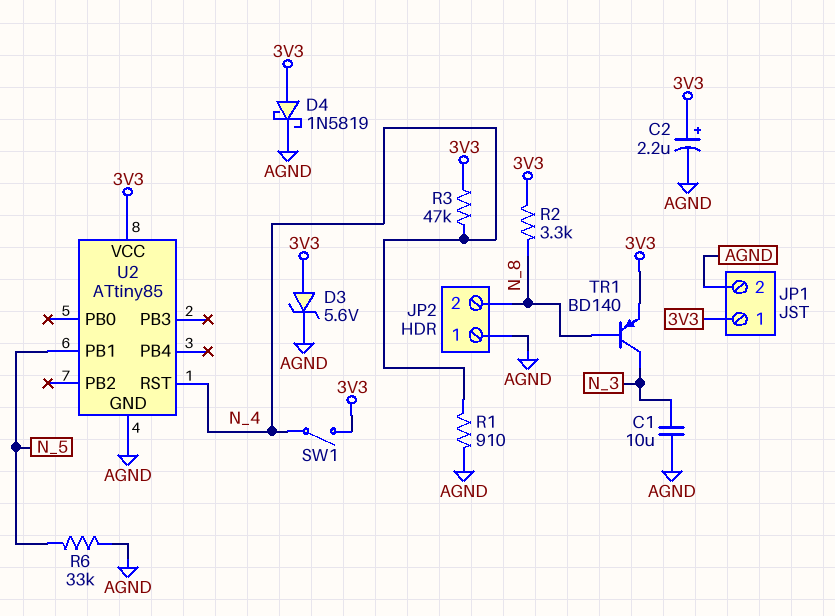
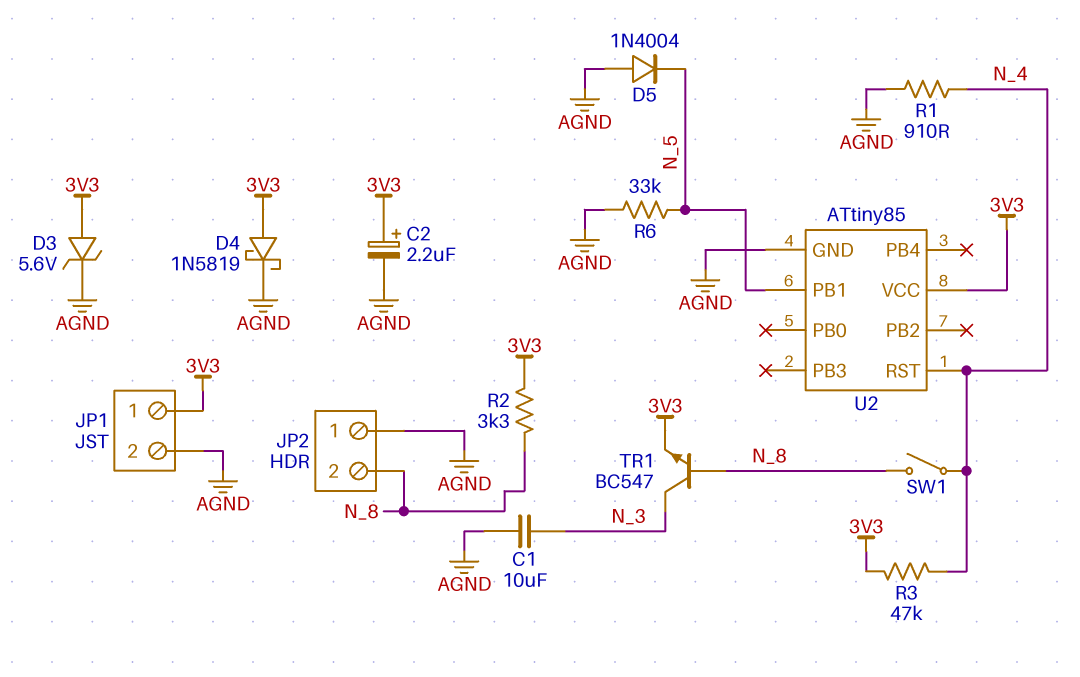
D5: none -> diode 1N4004 (A AGND, K N_5)
SW1: switch (3V3, N_4) -> switch (N_4, N_8)
TR1: PNP BD140 (B N_8, C N_3, E 3V3) -> NPN BC547 (B N_8, C N_3, E 3V3)

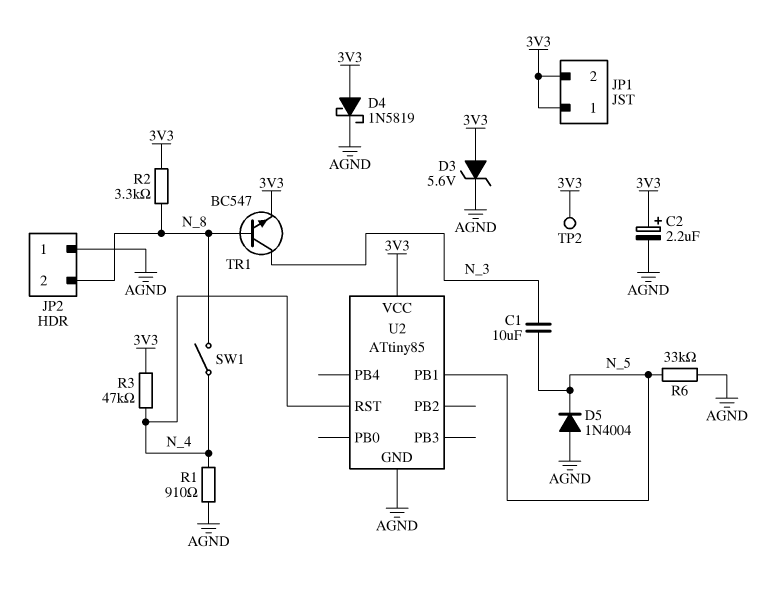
C1: 10uF (AGND, N_3) -> 10uF (N_3, N_5)
JP1 pin 2: AGND -> 3V3
TP2: none -> test point (3V3)

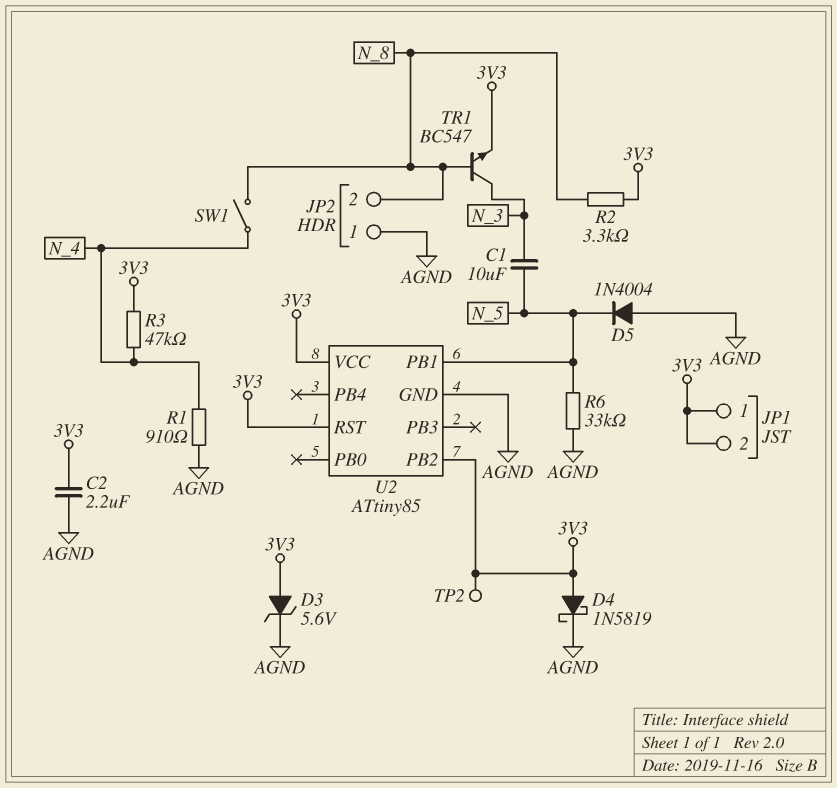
C2: 2.2uF (plus 3V3, minus AGND) -> 2.2uF (3V3, AGND)
U2 pin PB2: none -> 3V3
U2 pin RST: N_4 -> 3V3

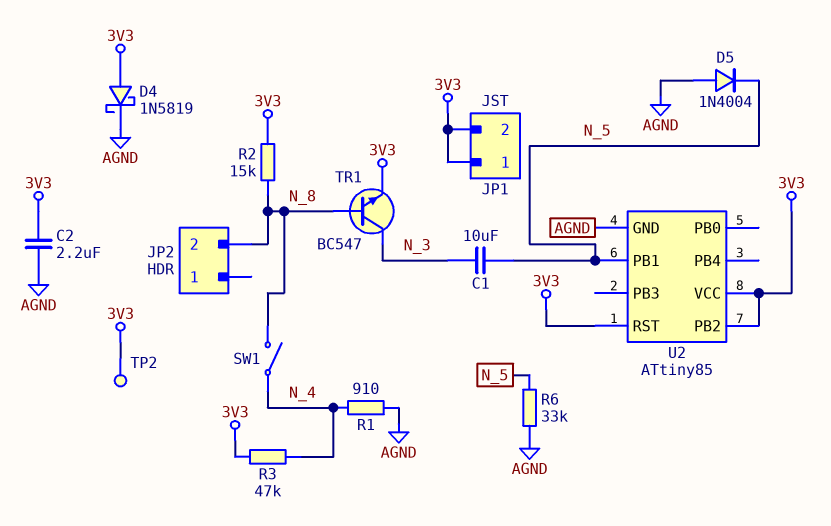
D3: zener 5.6V (A 3V3, K AGND) -> none
JP2 pin 1: AGND -> none
R2: 3.3k (3V3, N_8) -> 15k (3V3, N_8)

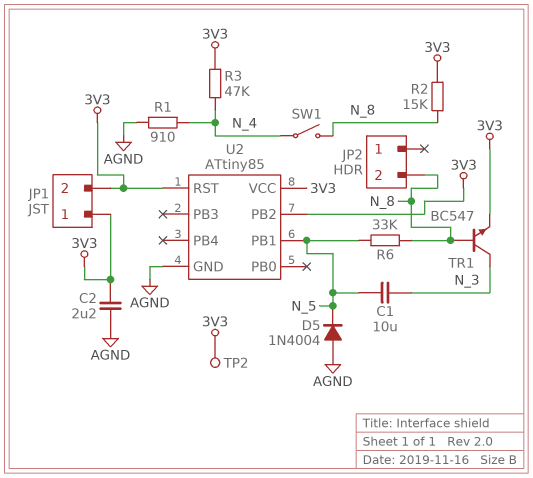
D4: schottky 1N5819 (A 3V3, K AGND) -> none
R6: 33k (AGND, N_5) -> 33k (N_5, N_8)

